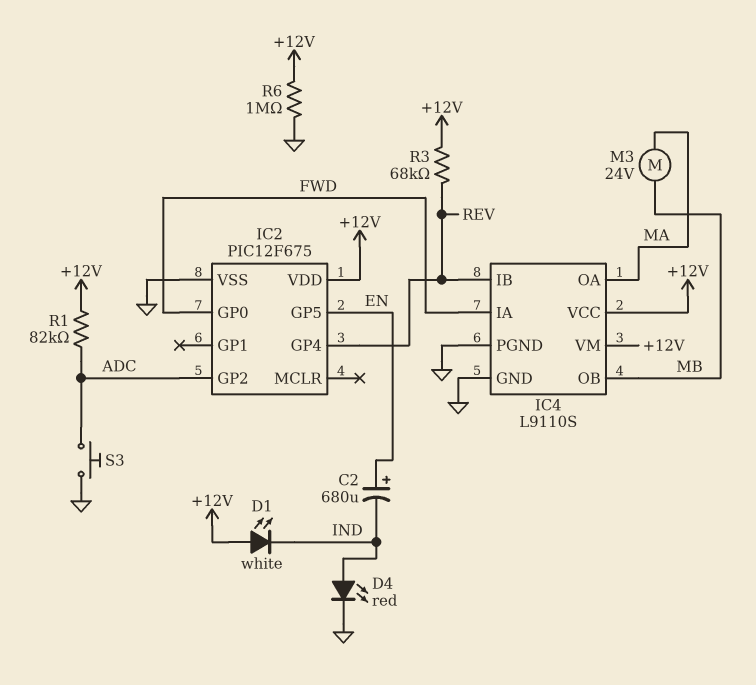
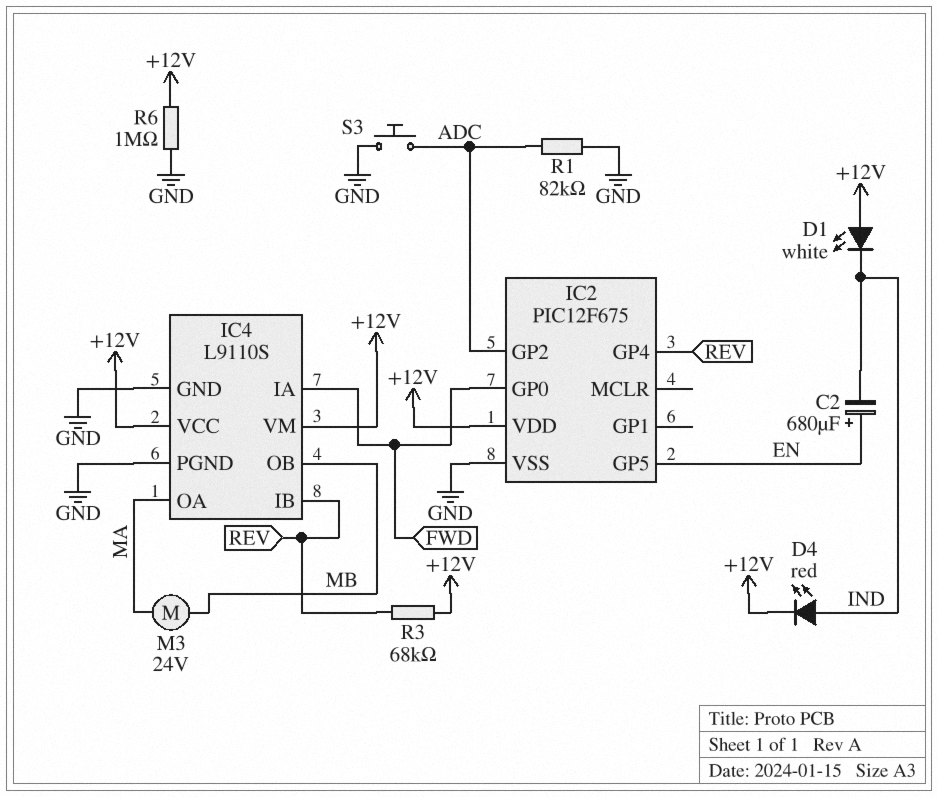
D4: LED red (A IND, K GND) -> LED red (A IND, K +12V)
R1: 82k (+12V, ADC) -> 82k (ADC, GND)

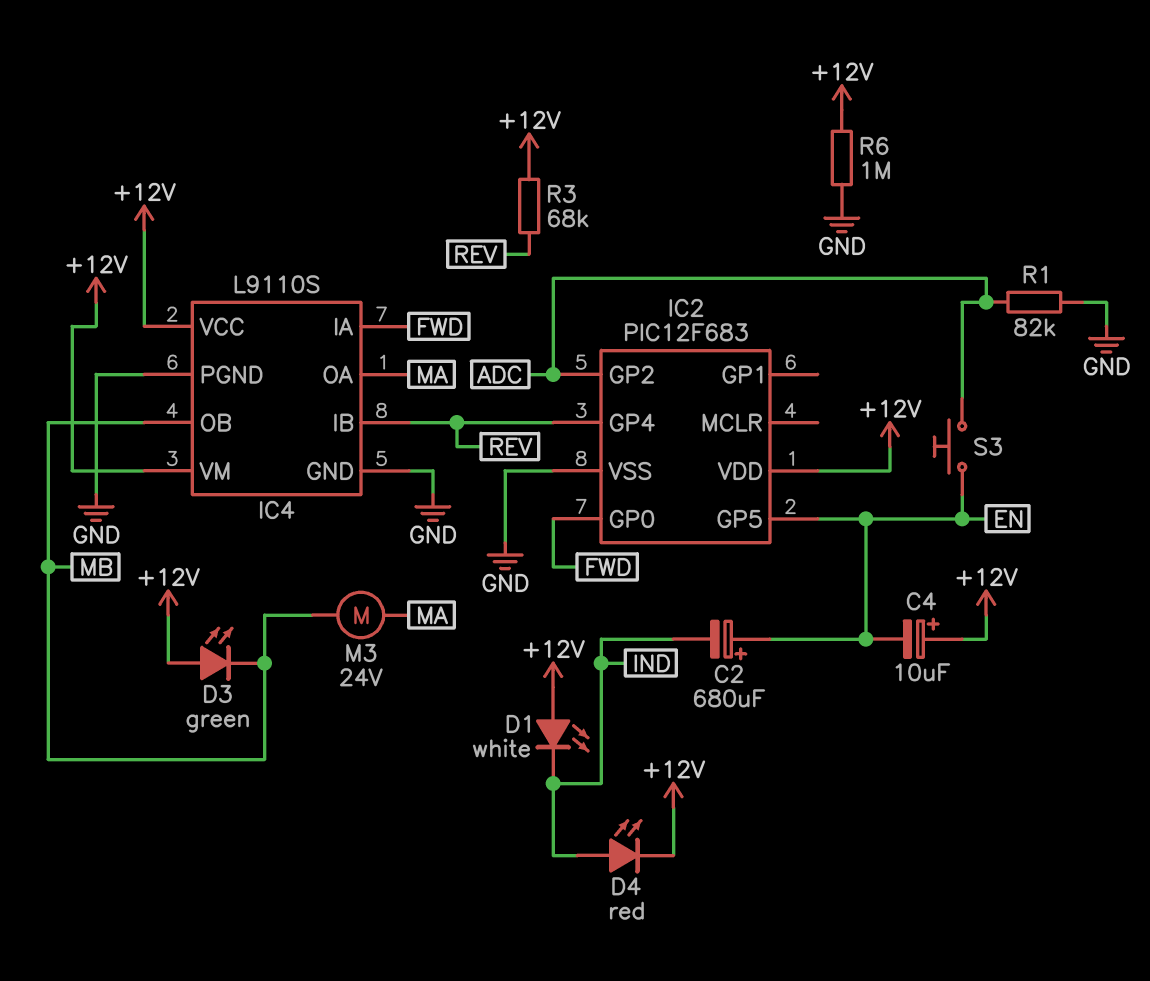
C4: none -> 10uF (plus +12V, minus EN)
D3: none -> LED green (A +12V, K MB)
IC2: PIC12F675 -> PIC12F683
S3: button (ADC, GND) -> button (ADC, EN)

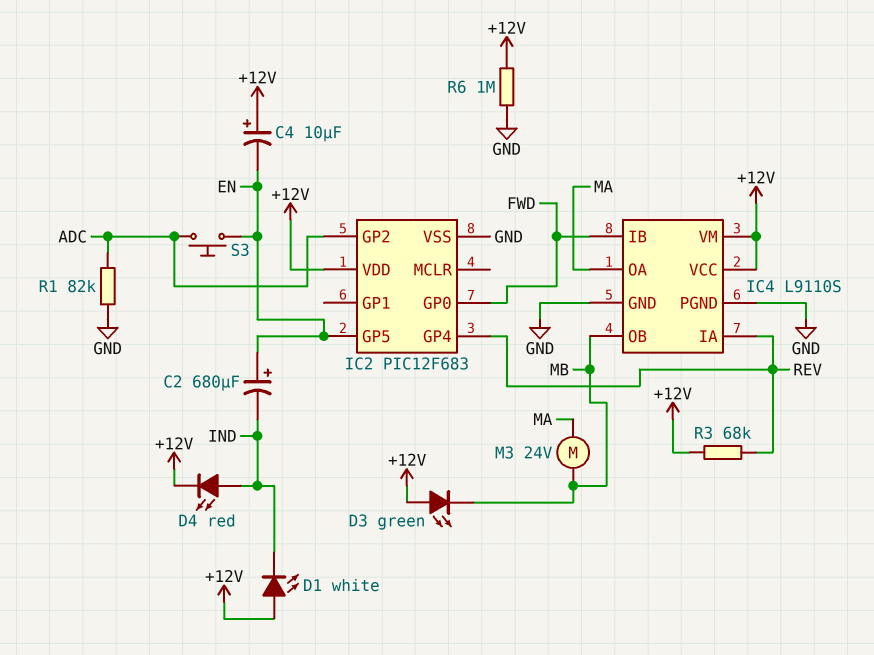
IC4 pin IA: FWD -> REV
IC4 pin IB: REV -> FWD

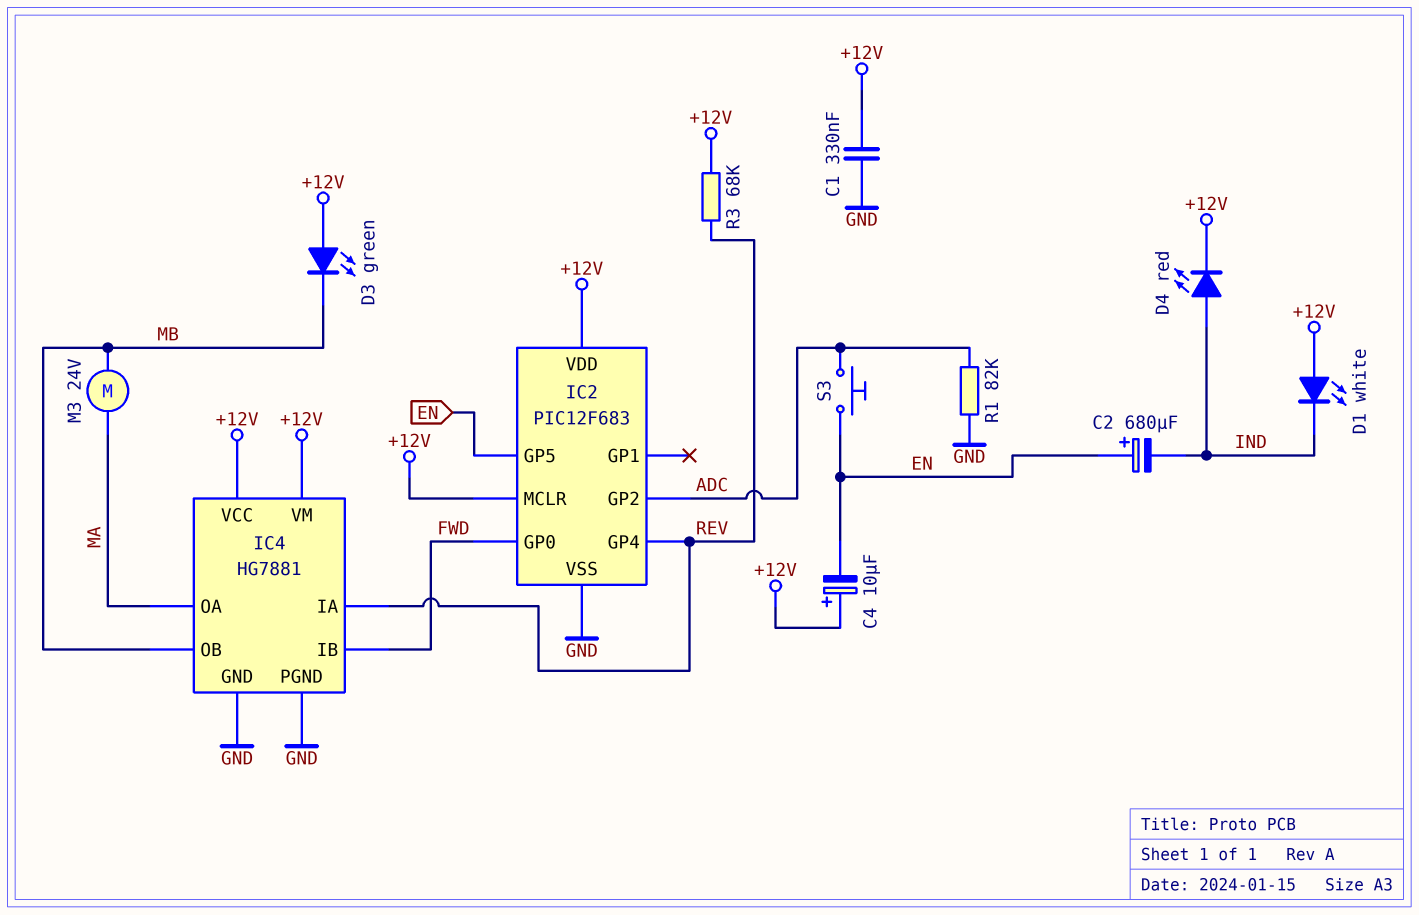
C1: none -> 330nF (+12V, GND)
IC2 pin MCLR: none -> +12V
IC4: L9110S -> HG7881
R6: 1M (+12V, GND) -> none

